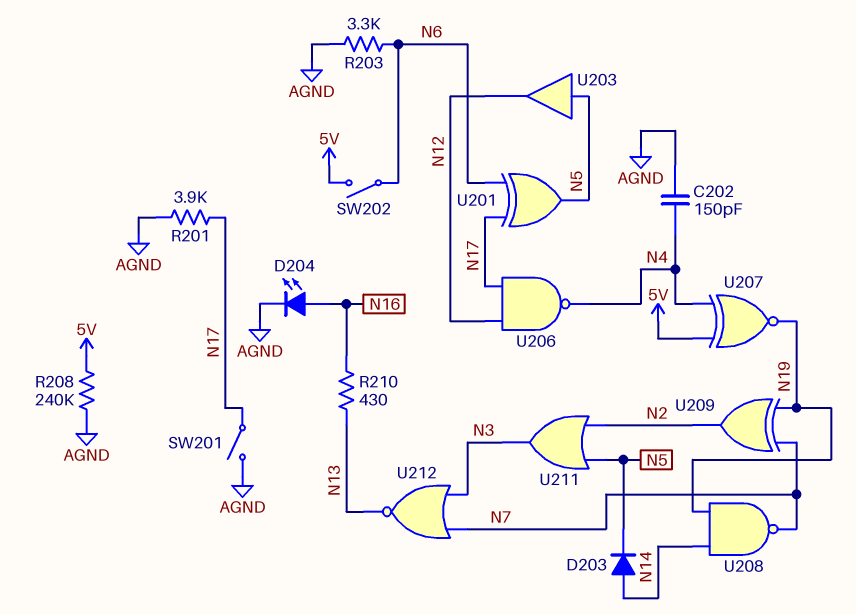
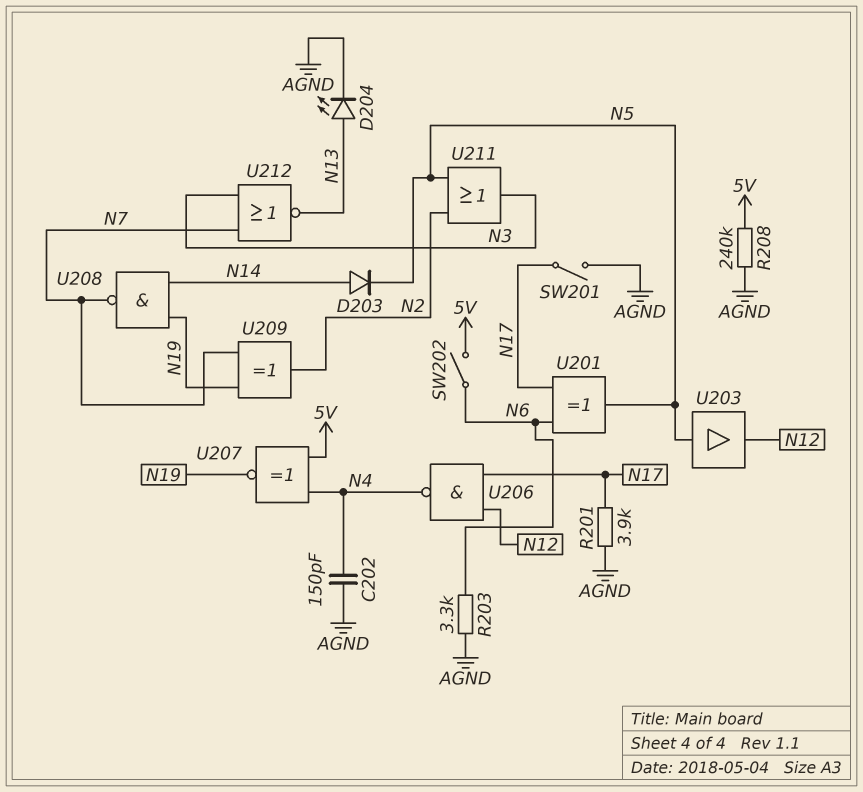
D204: LED (A N16, K AGND) -> LED (A N13, K AGND)
R210: 430 (N13, N16) -> none

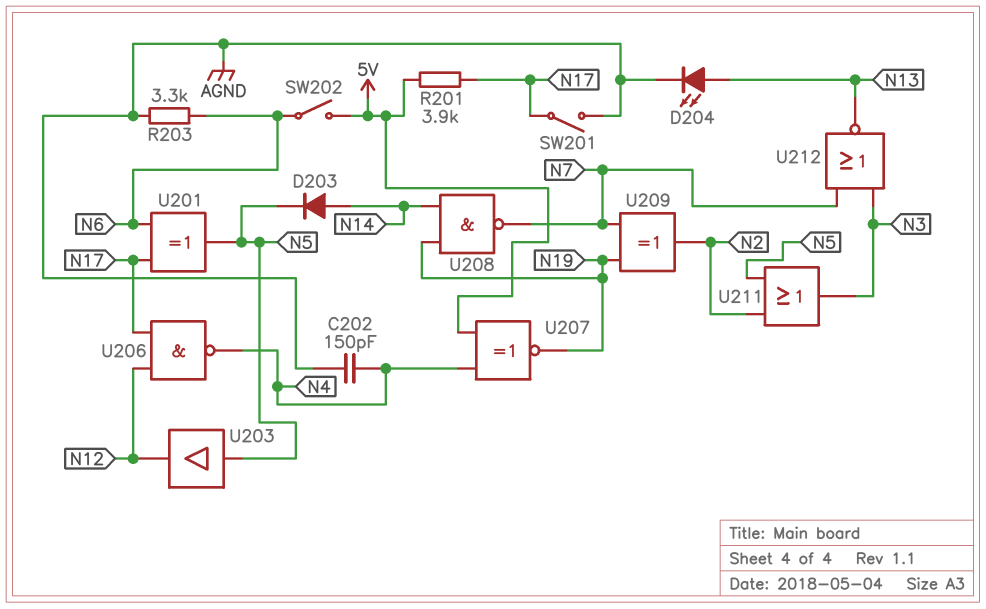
R201: 3.9k (AGND, N17) -> 3.9k (5V, N17)
R208: 240k (5V, AGND) -> none

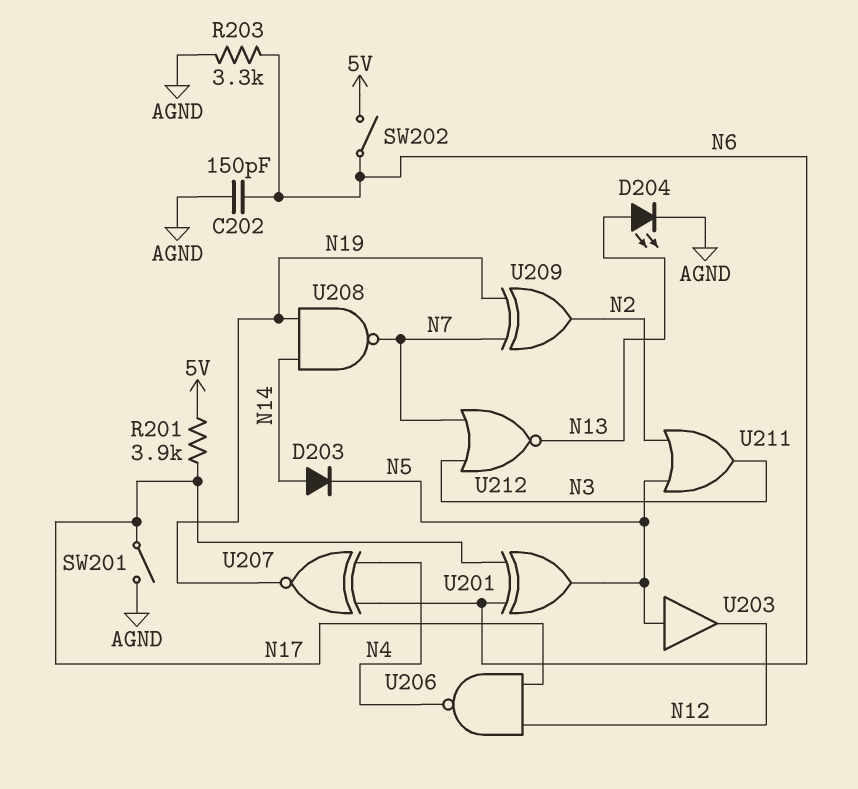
C202: 150pF (AGND, N4) -> 150pF (AGND, N6)
U207: XNOR (in 5V, in N4, out N19) -> XNOR (in N4, in N6, out N19)

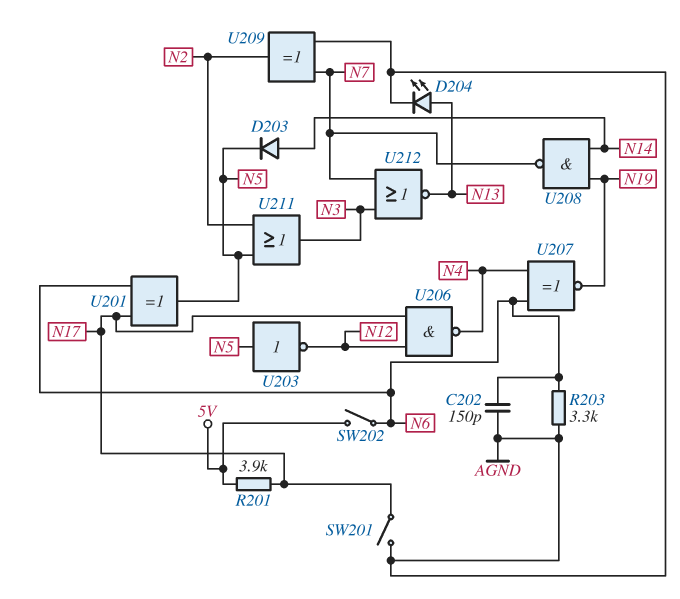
U203: buffer (in N5, out N12) -> NOT (in N5, out N12)
U209: XOR (in N7, in N19, out N2) -> XOR (in AGND, in N7, out N2)

